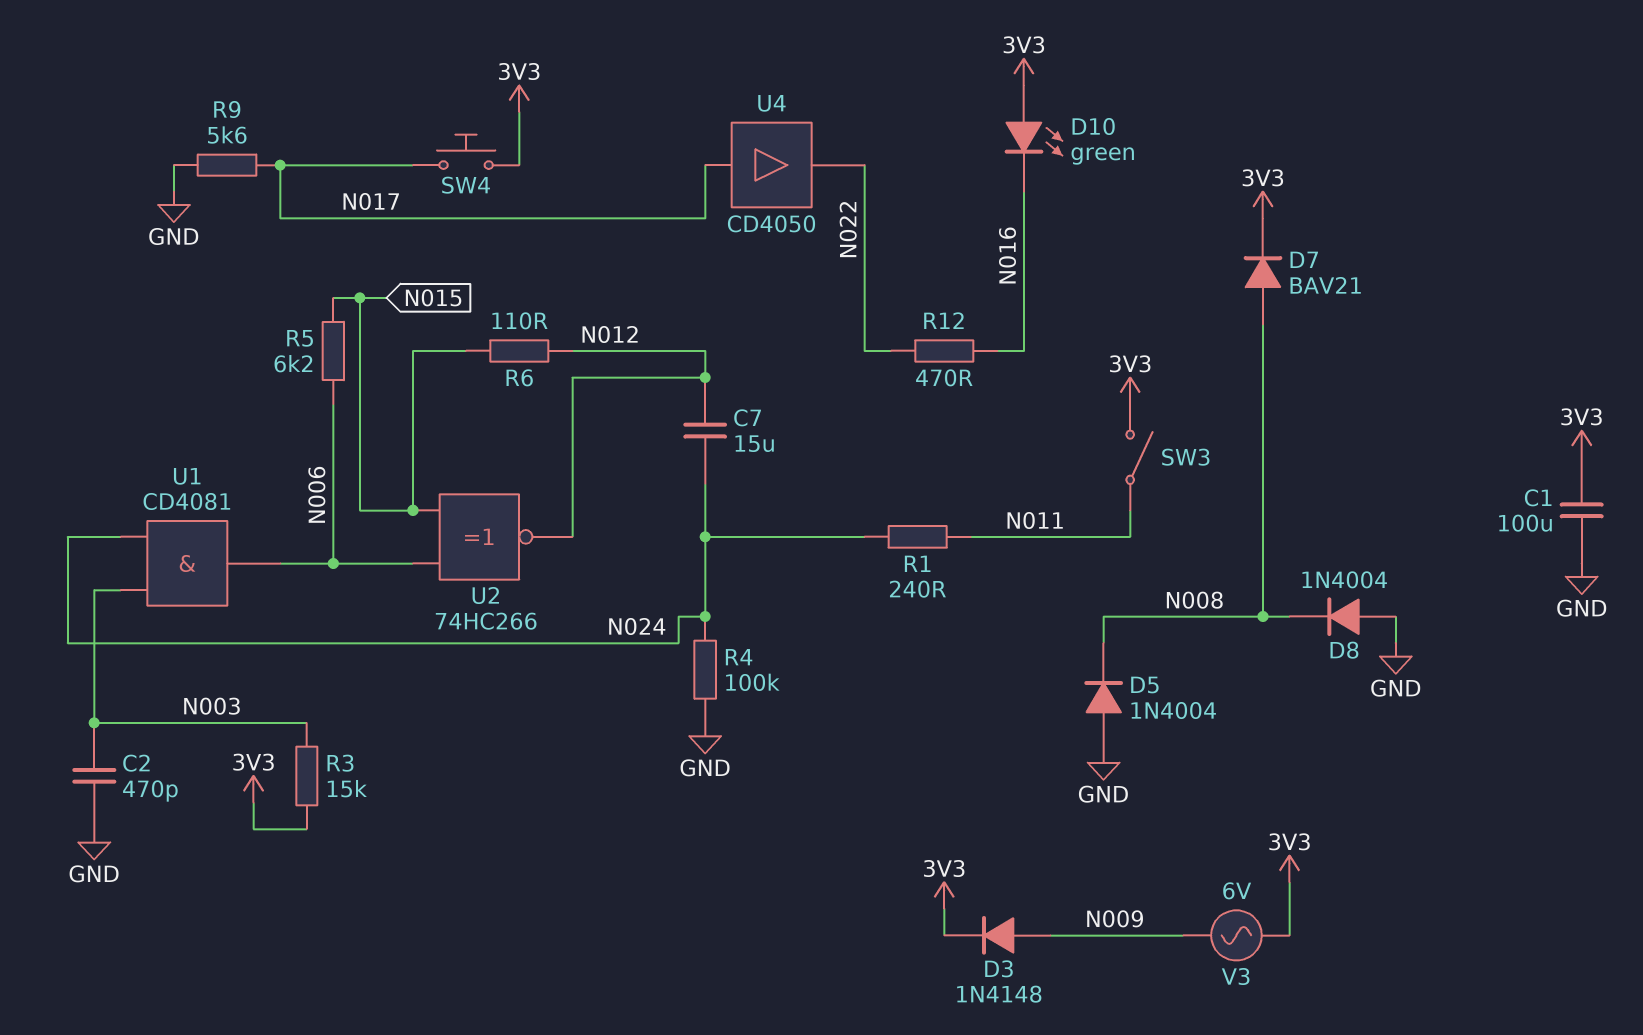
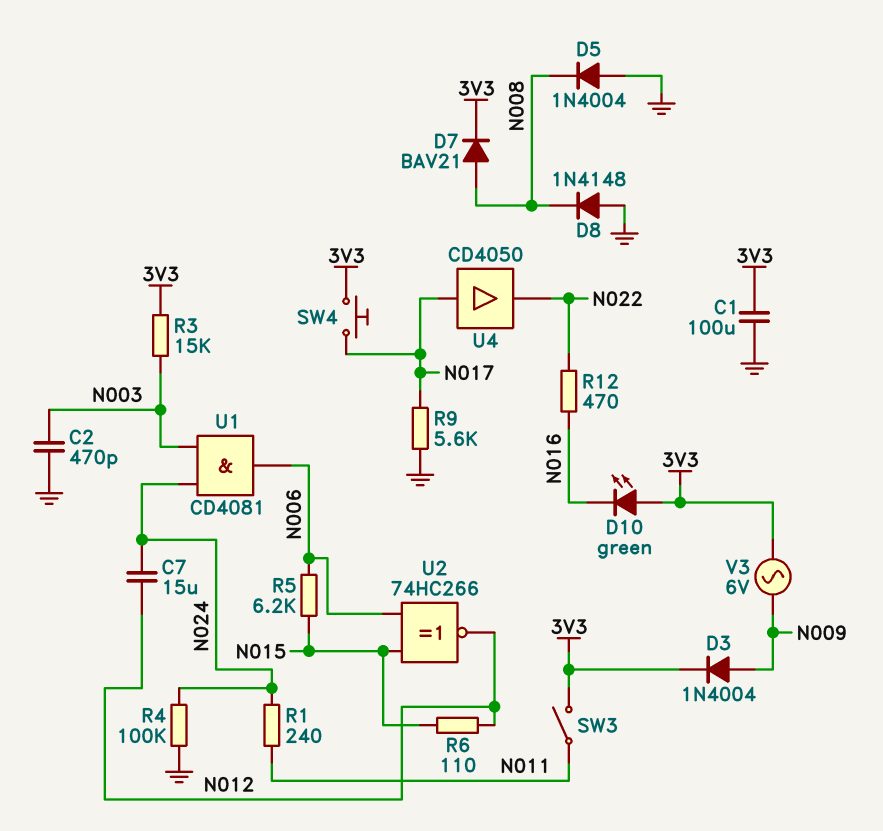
D3: diode 1N4148 (A N009, K 3V3) -> diode 1N4004 (A N009, K 3V3)
D8: diode 1N4004 (A GND, K N008) -> diode 1N4148 (A GND, K N008)

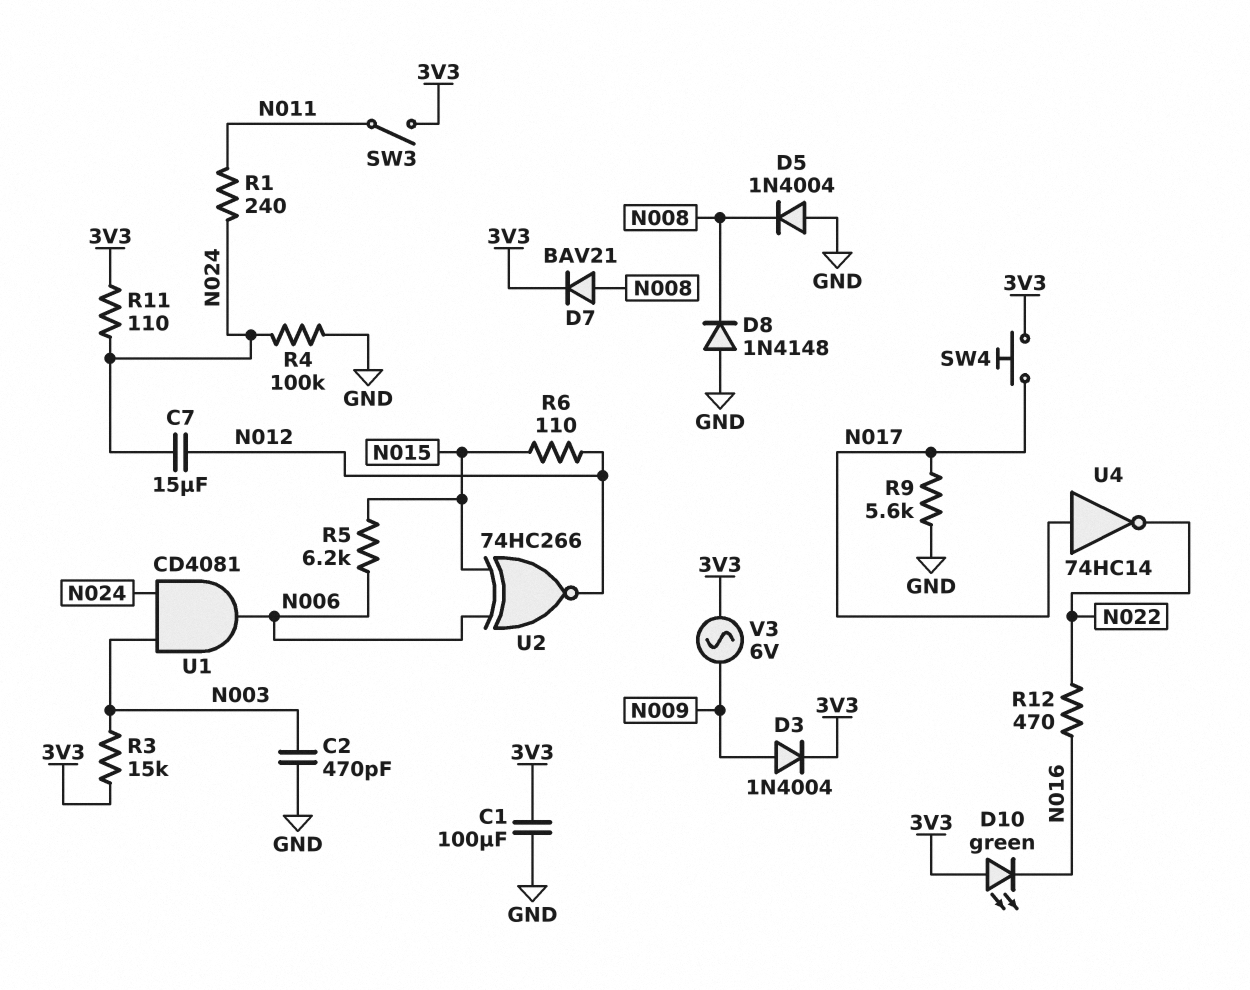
R11: none -> 110 (3V3, N024)
U4: buffer CD4050 (in N017, out N022) -> NOT 74HC14 (in N017, out N022)

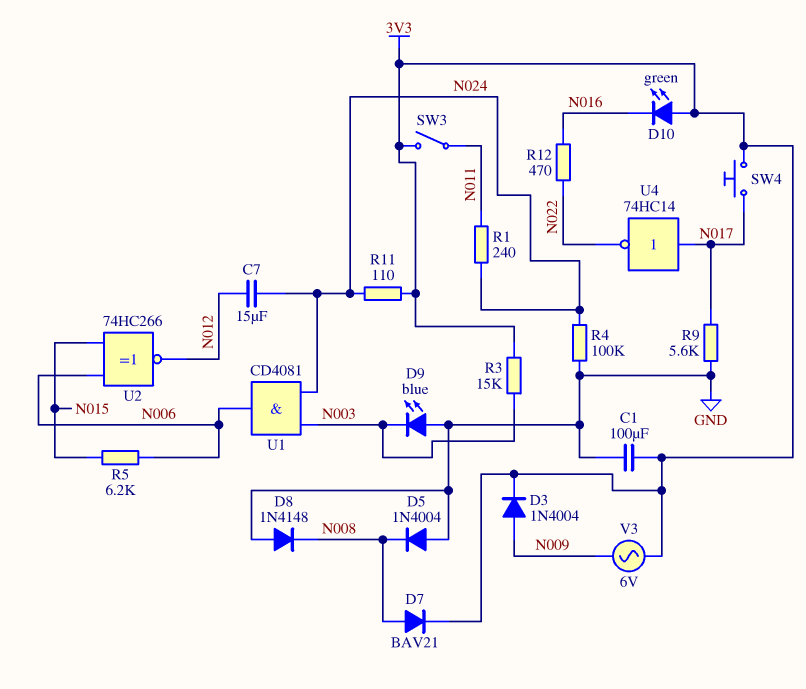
C2: 470pF (GND, N003) -> none
D9: none -> LED blue (A GND, K N003)
R6: 110 (N012, N015) -> none

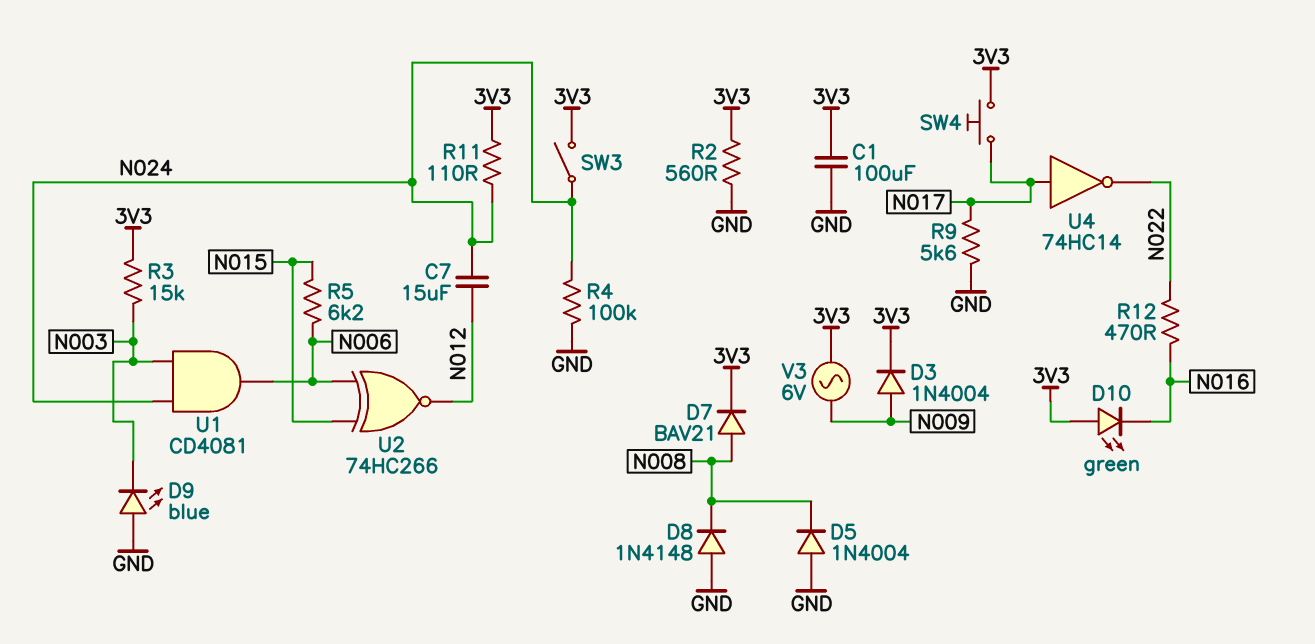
R1: 240 (N011, N024) -> none
R2: none -> 560 (3V3, GND)
SW3: switch (3V3, N011) -> switch (3V3, N024)

